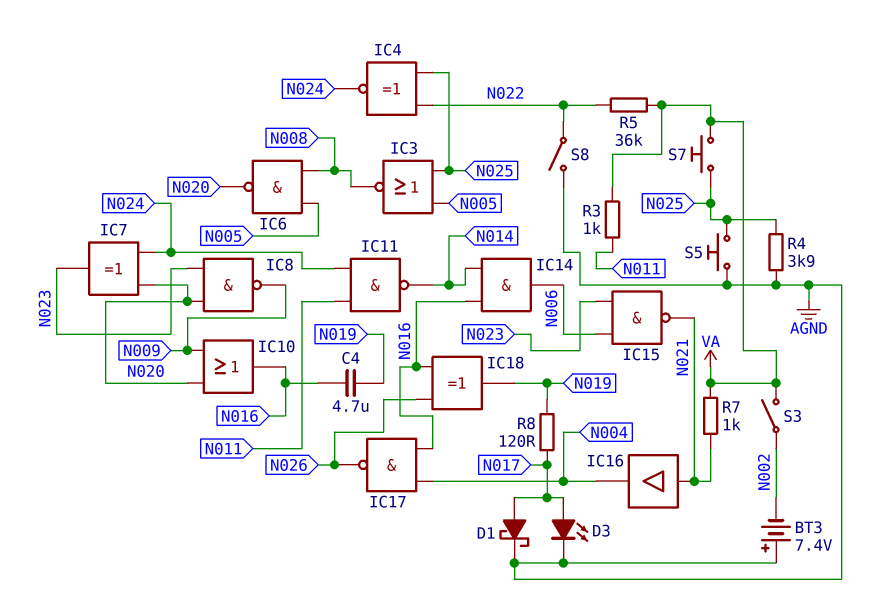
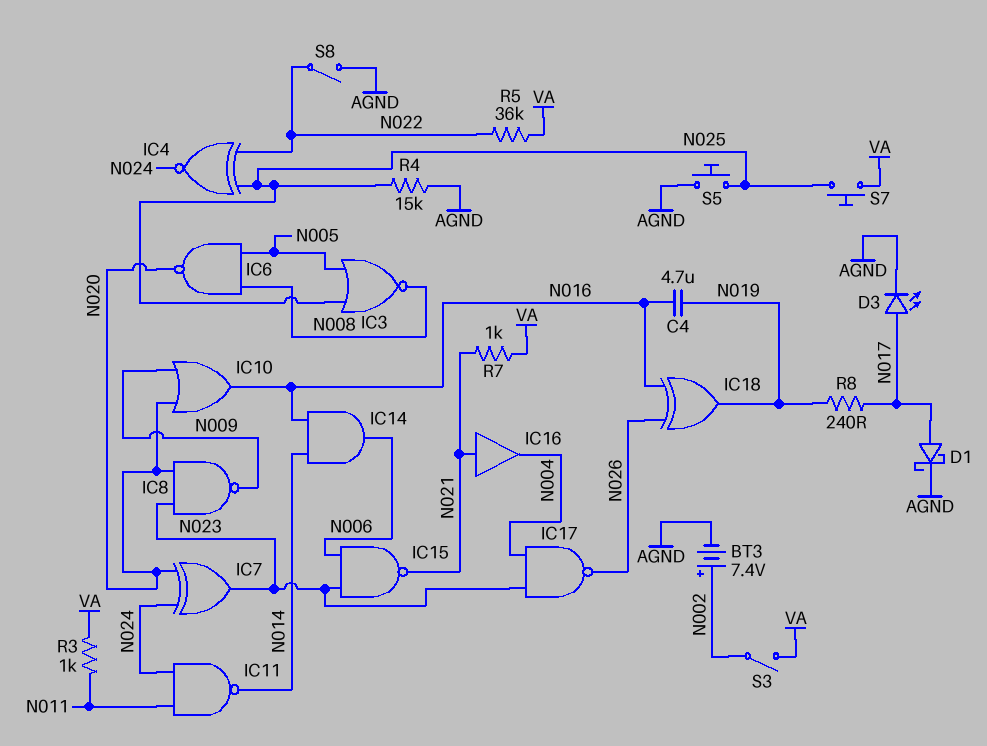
BT3: 7.4V (plus AGND, minus N002) -> 7.4V (plus N002, minus AGND)
IC17: NAND (in N004, in N016, out N026) -> NAND (in N004, in N023, out N026)
R4: 3.9k (AGND, N025) -> 15k (AGND, N025)
R8: 120 (N017, N019) -> 240 (N017, N019)

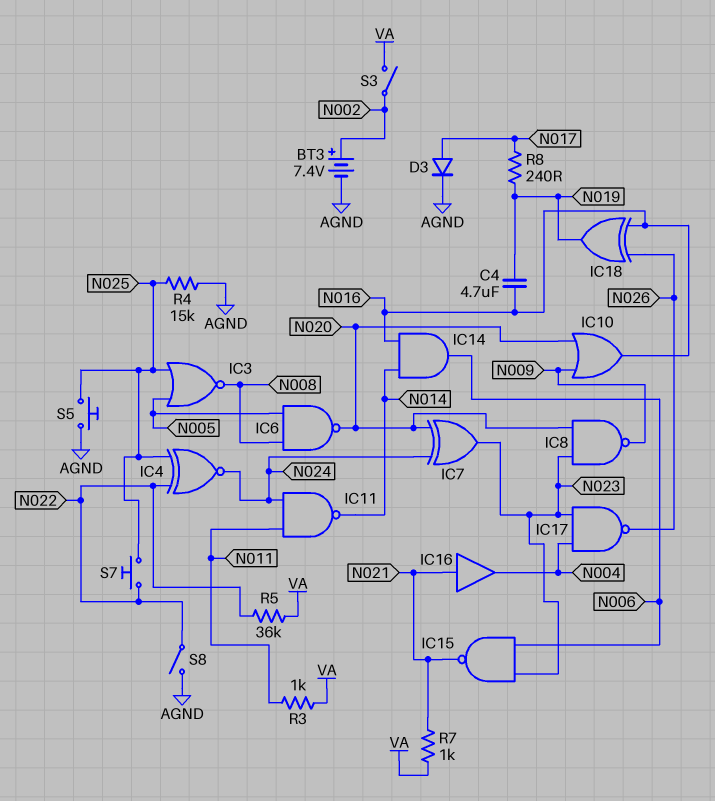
D1: schottky (A N017, K AGND) -> none
D3: LED (A N017, K AGND) -> diode (A N017, K AGND)
S7: button (N025, VA) -> button (N022, N025)

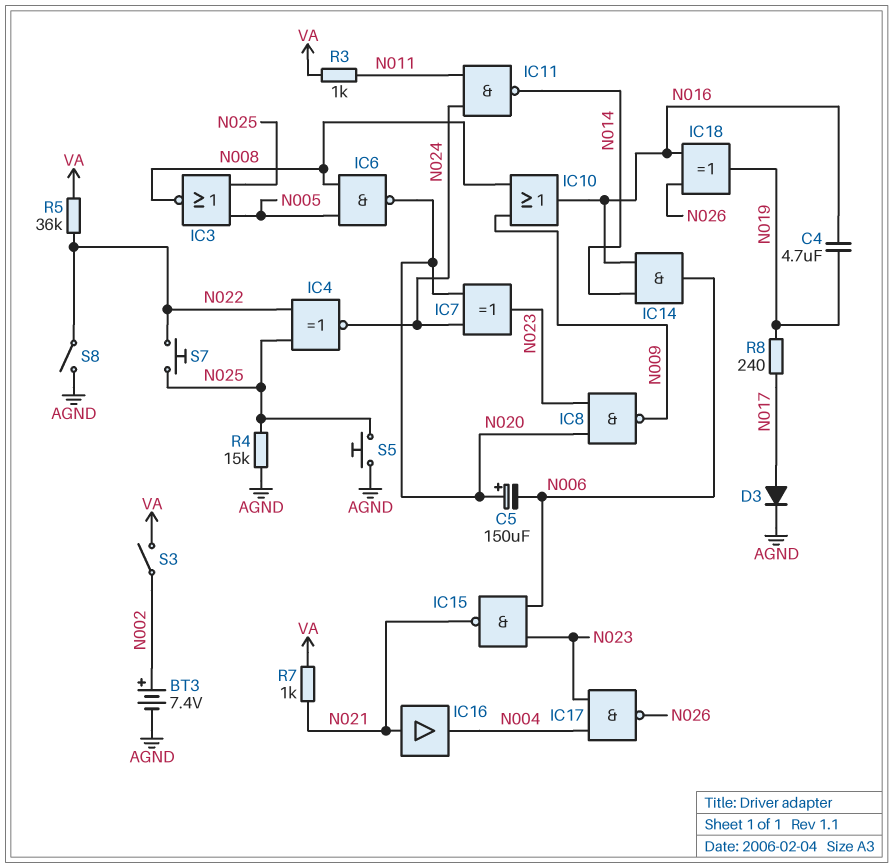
C5: none -> 150uF (plus N020, minus N006)
IC10: OR (in N009, in N020, out N016) -> OR (in N008, in N009, out N016)

